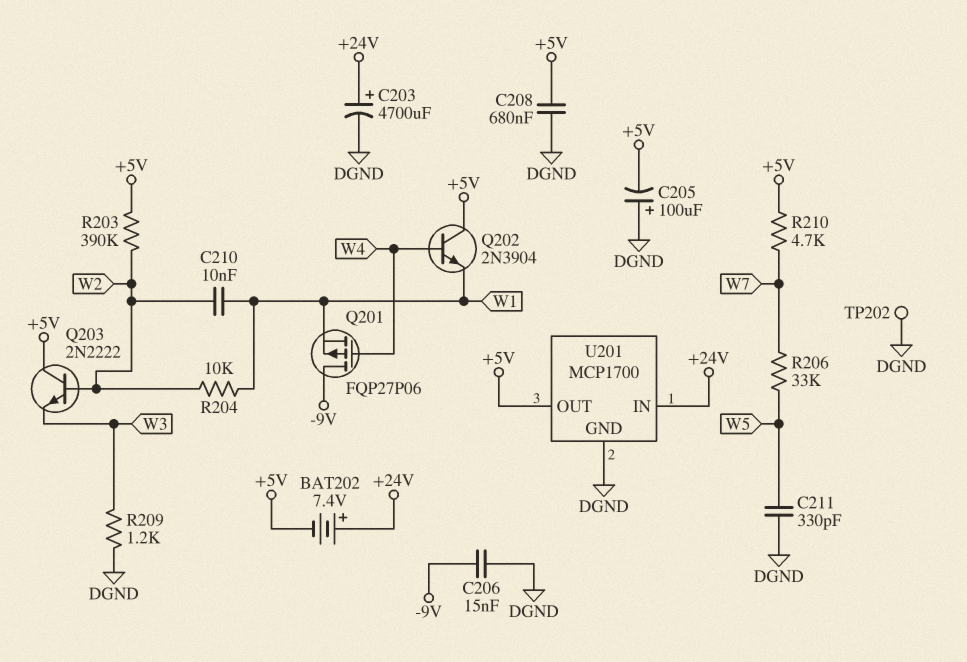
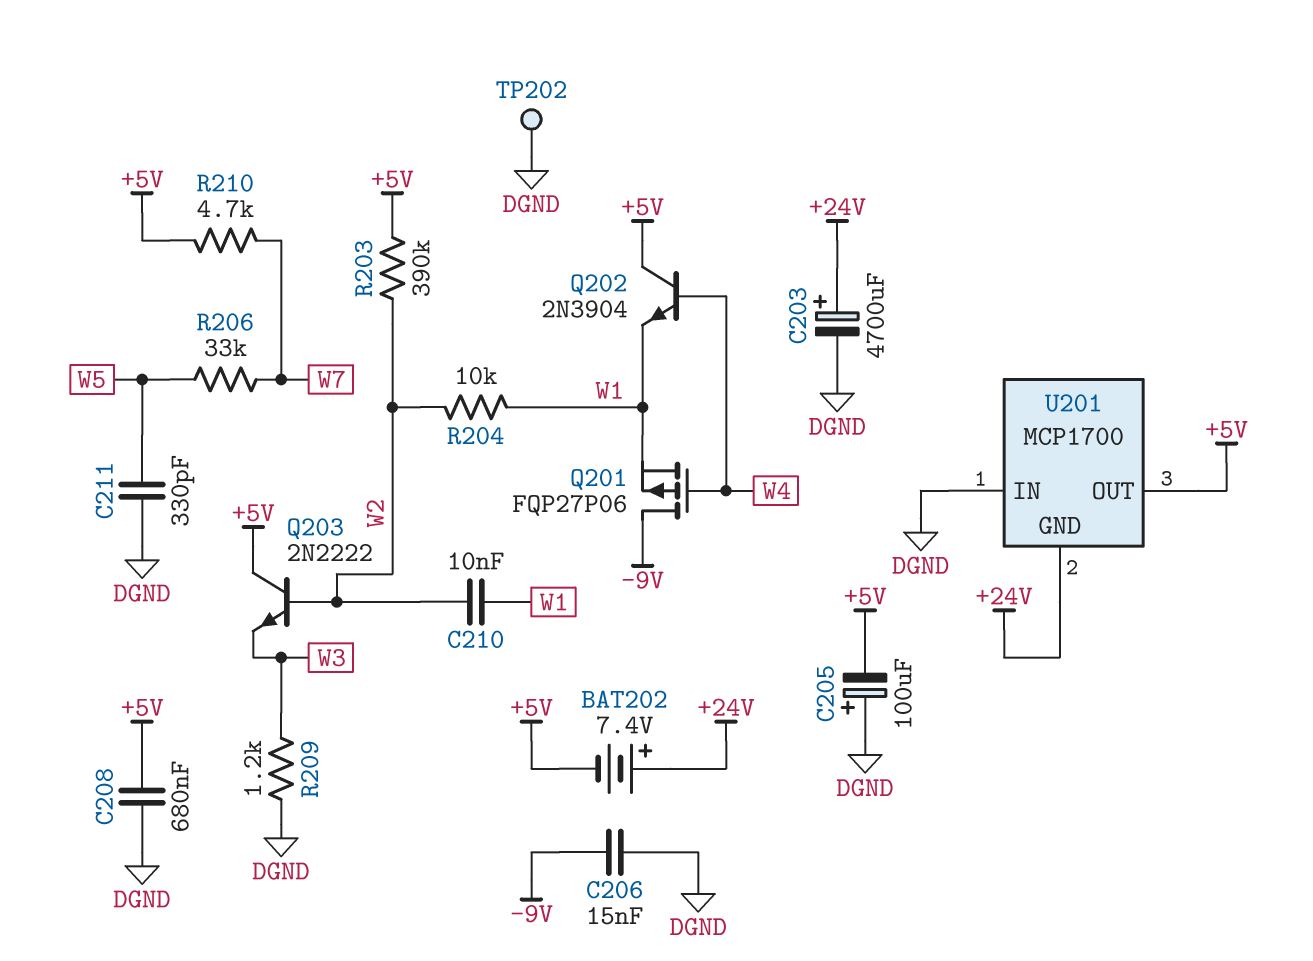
U201 pin GND: DGND -> +24V
U201 pin IN: +24V -> DGND

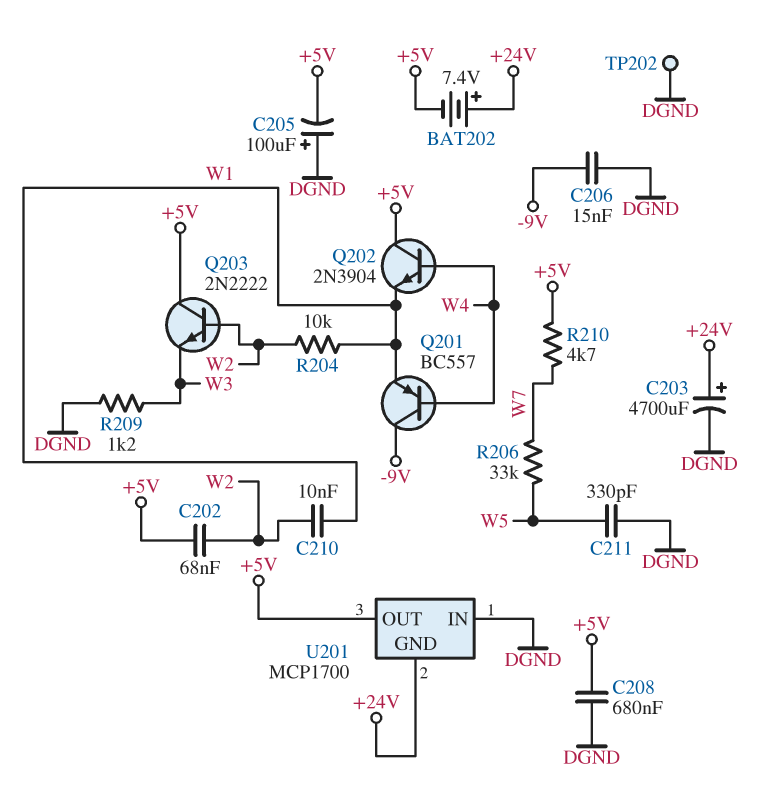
C202: none -> 68nF (+5V, W2)
Q201: PMOS FQP27P06 (G W4, D -9V, S W1) -> PNP BC557 (B W4, C -9V, E W1)
R203: 390k (+5V, W2) -> none

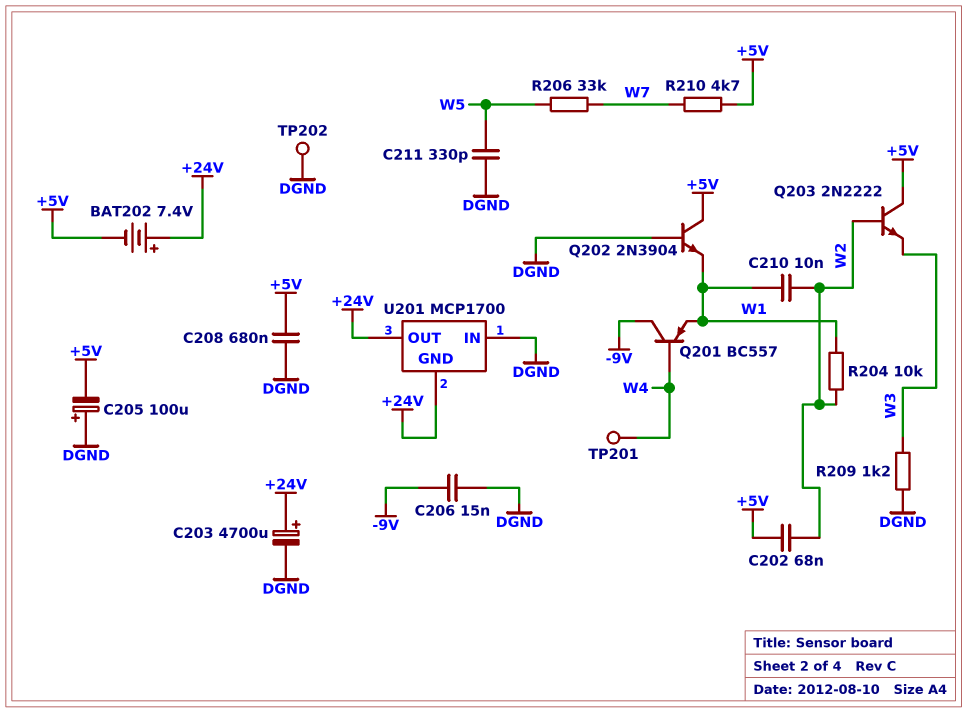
Q202: NPN 2N3904 (B W4, C +5V, E W1) -> NPN 2N3904 (B DGND, C +5V, E W1)
TP201: none -> test point (W4)
U201 pin OUT: +5V -> +24V

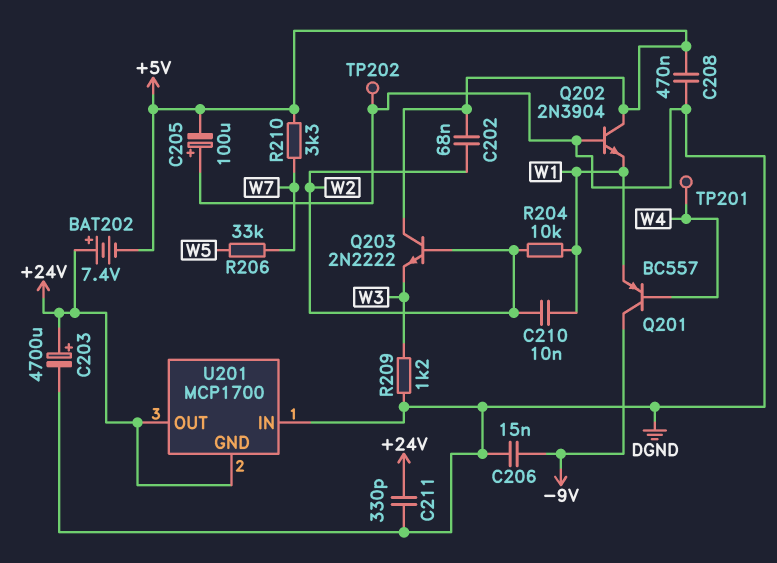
C208: 680nF (+5V, DGND) -> 470nF (+5V, DGND)
C211: 330pF (DGND, W5) -> 330pF (+24V, DGND)
R210: 4.7k (+5V, W7) -> 3.3k (+5V, W7)

